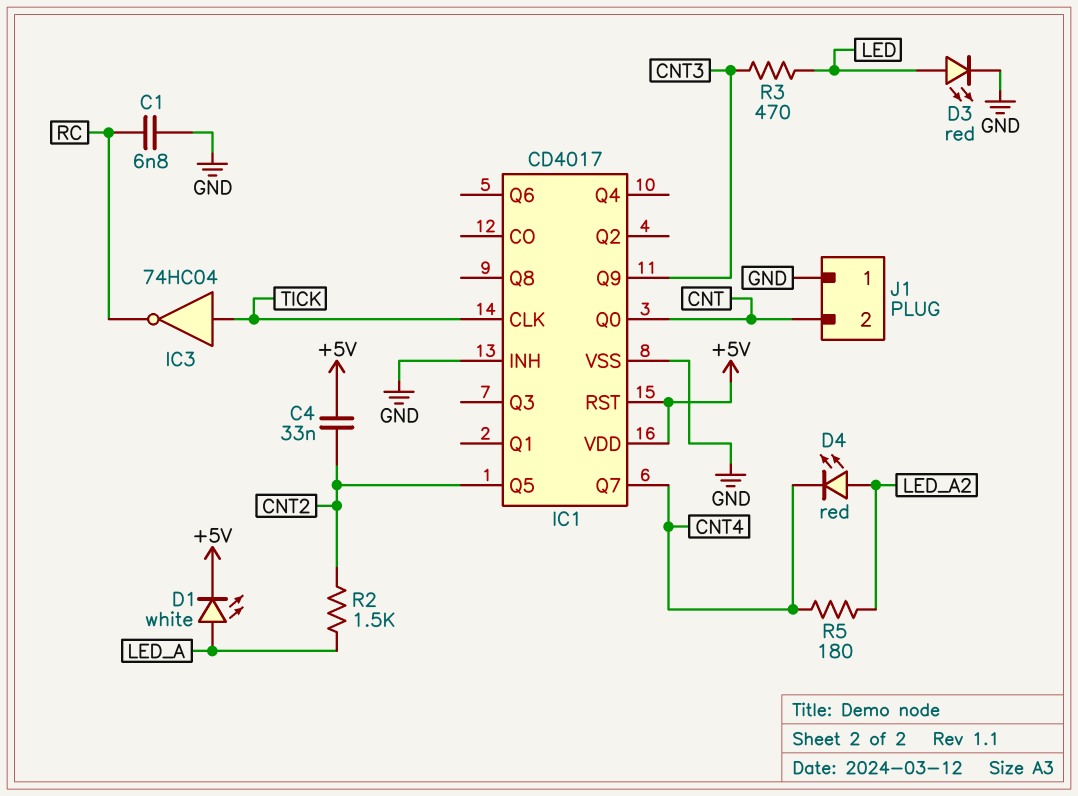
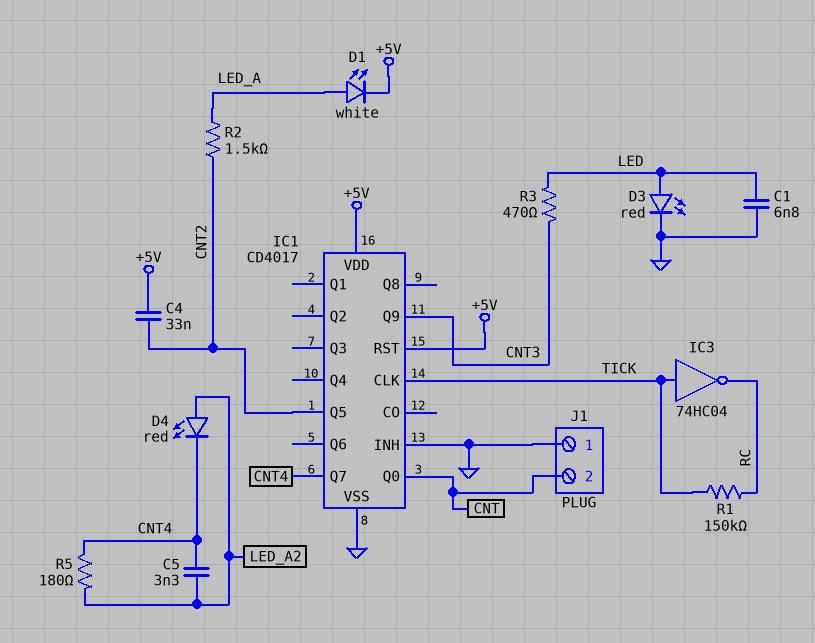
C1: 6.8nF (GND, RC) -> 6.8nF (GND, LED)
C5: none -> 3.3nF (CNT4, LED_A2)
R1: none -> 150k (RC, TICK)

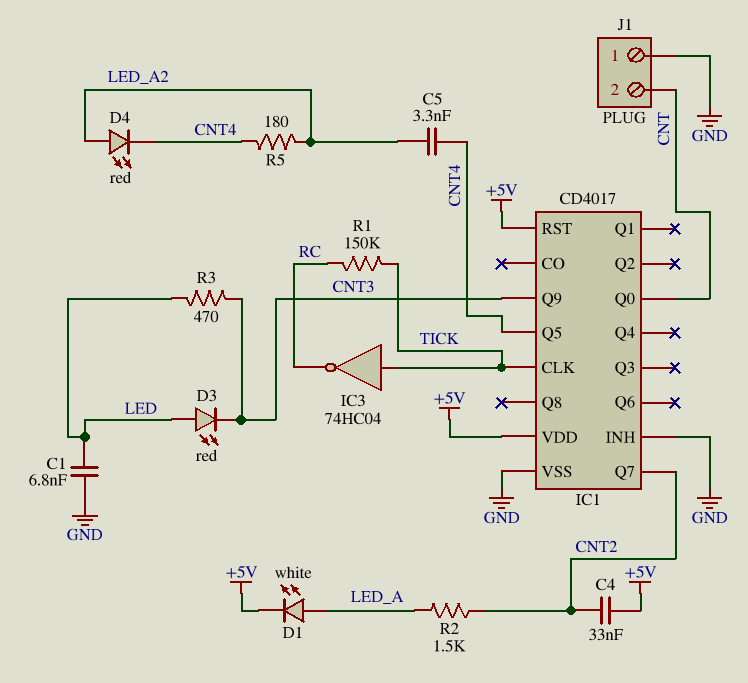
D3: LED red (A LED, K GND) -> LED red (A LED, K CNT3)
IC1 pin Q5: CNT2 -> CNT4
IC1 pin Q7: CNT4 -> CNT2

